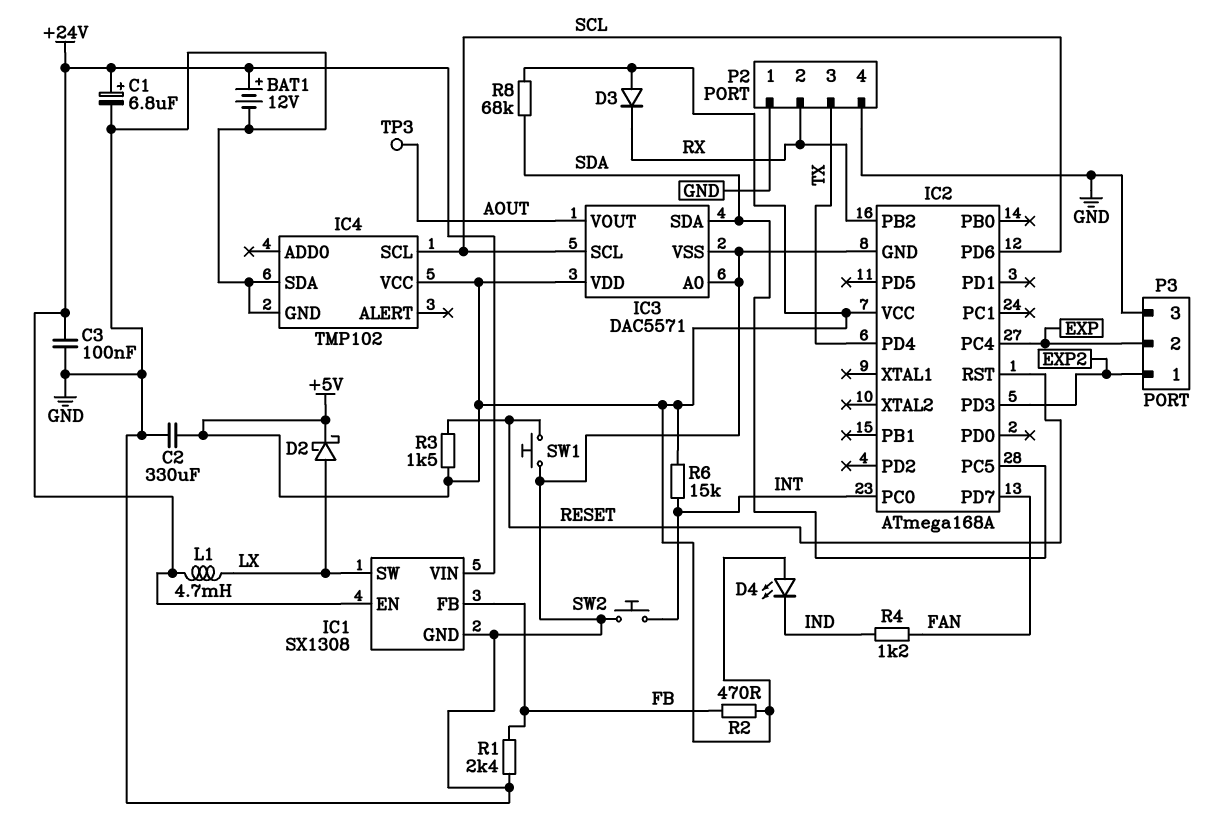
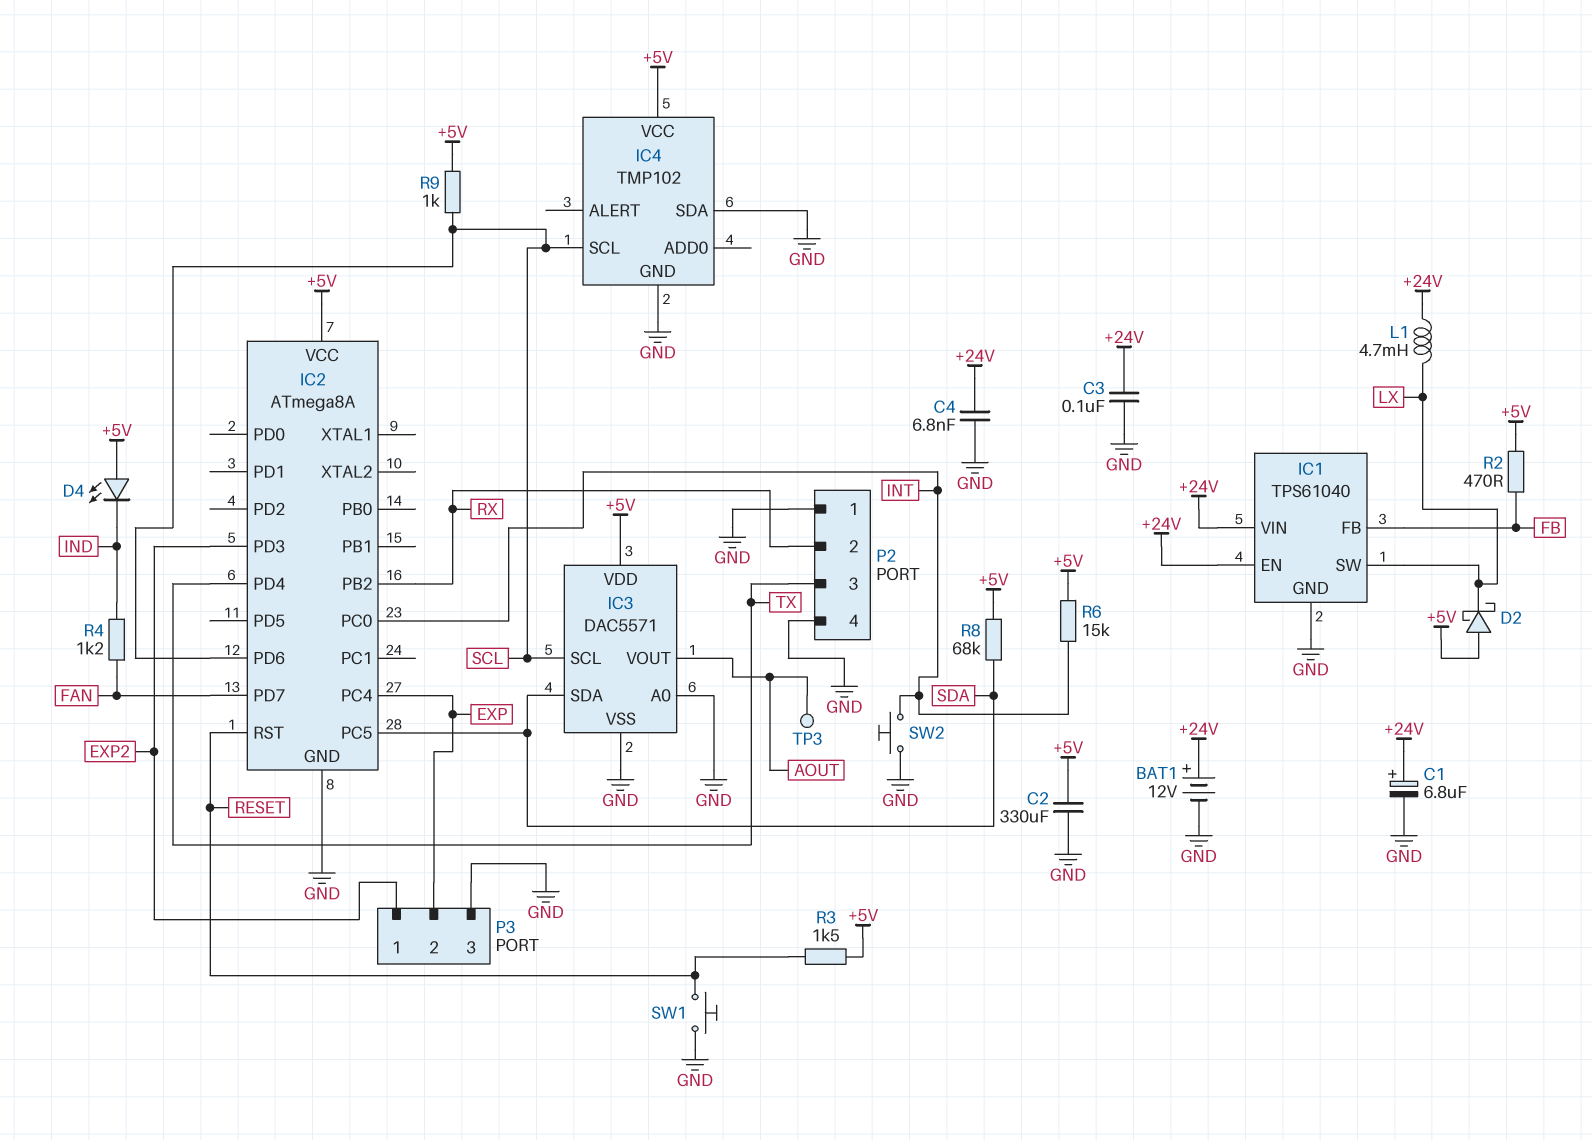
C4: none -> 6.8nF (+24V, GND)
D2: schottky (A LX, K +5V) -> schottky (A +5V, K LX)
D3: diode (A +5V, K RX) -> none
IC1: SX1308 -> TPS61040
IC2: ATmega168A -> ATmega8A
R1: 2.4k (FB, GND) -> none
R9: none -> 1k (+5V, SCL)

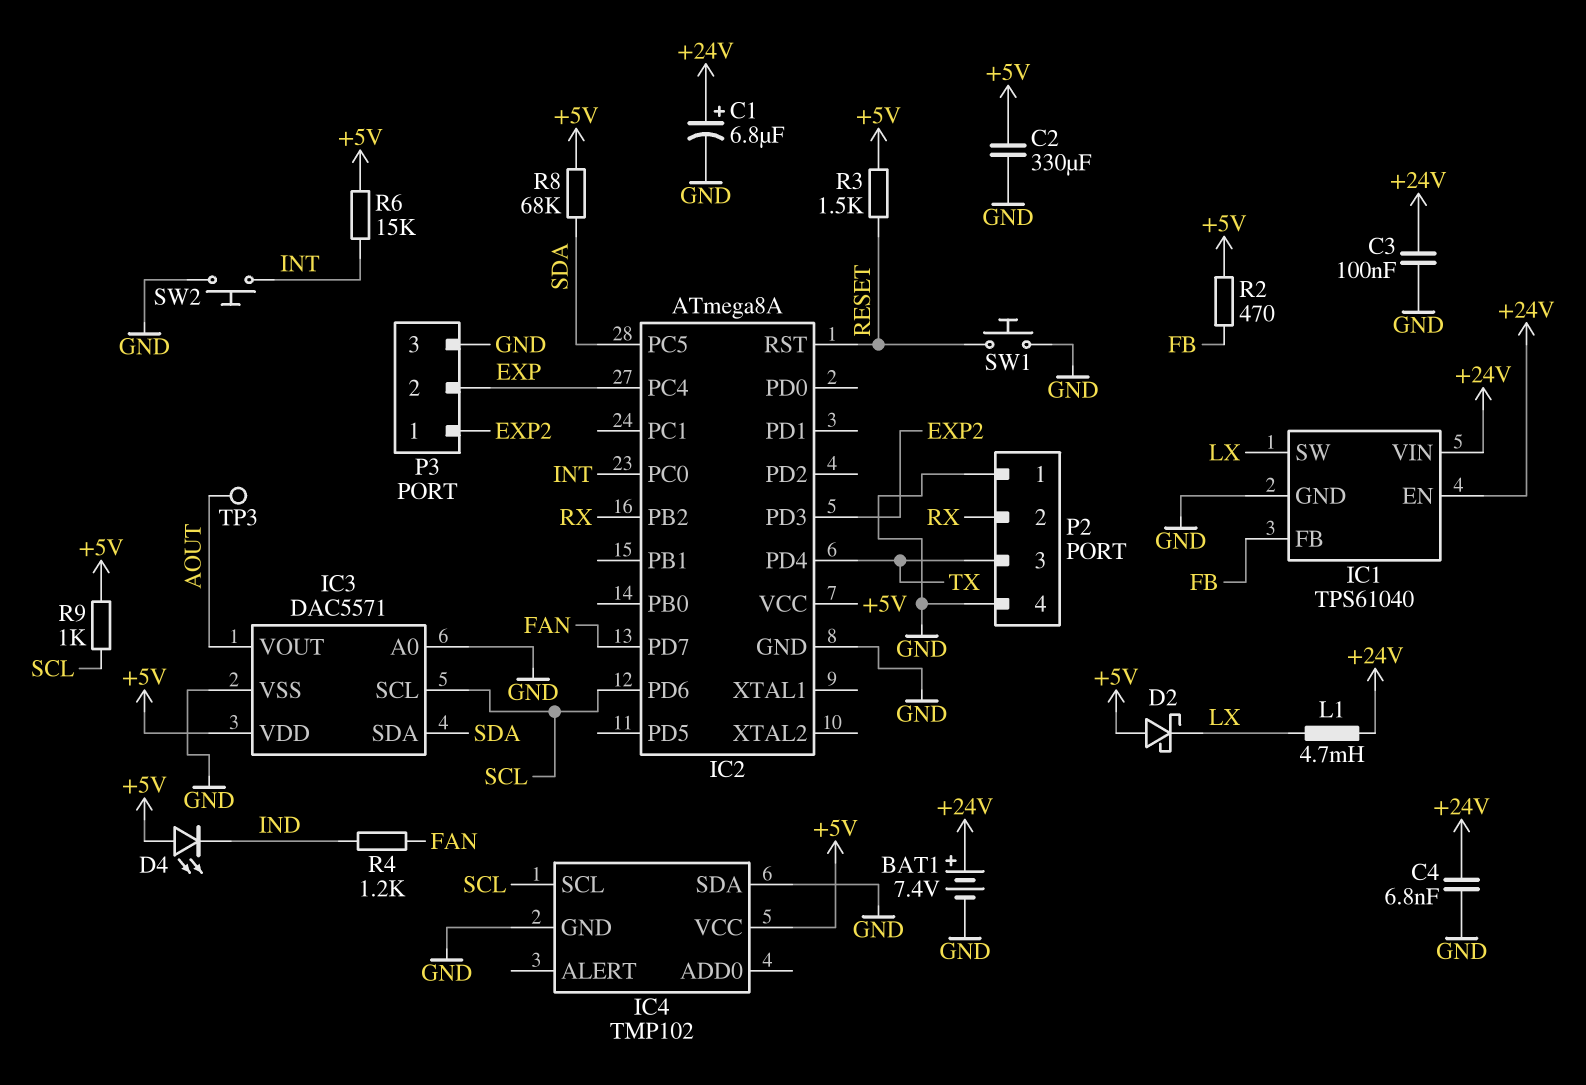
BAT1: 12V (plus +24V, minus GND) -> 7.4V (plus +24V, minus GND)

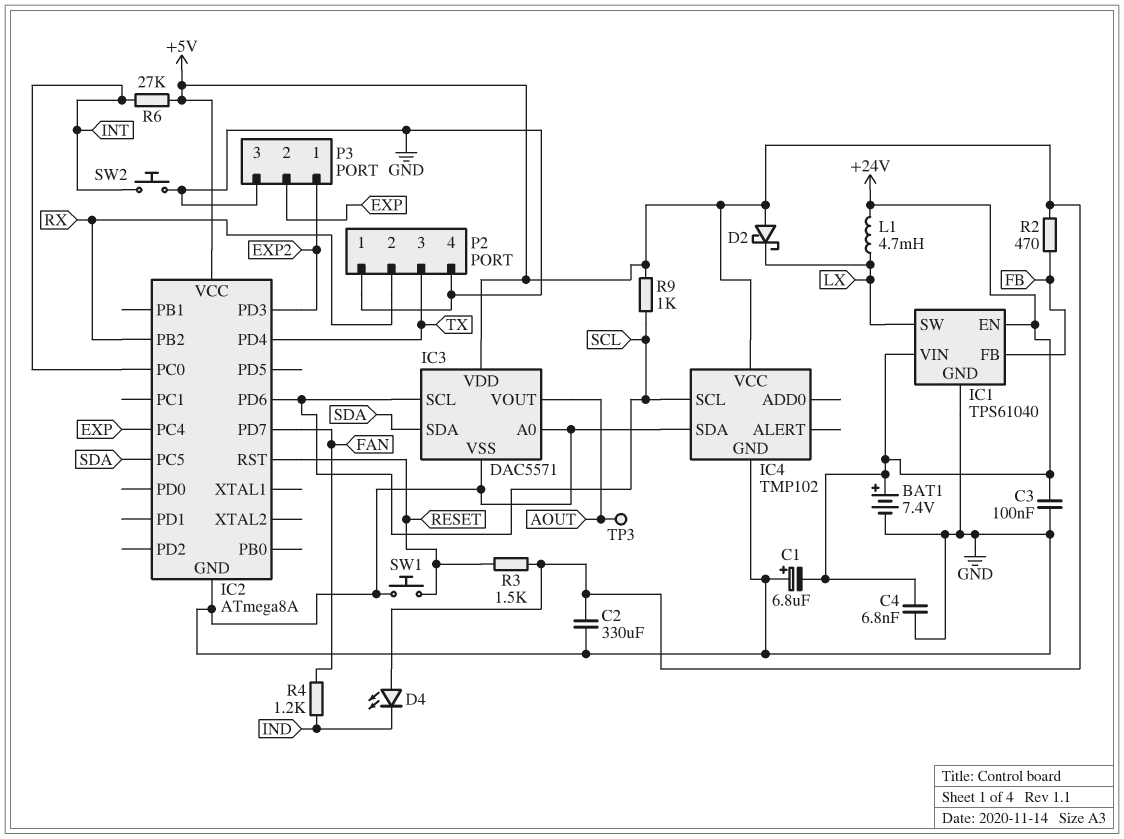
C1: 6.8uF (plus +24V, minus GND) -> 6.8uF (plus GND, minus +24V)
R6: 15k (+5V, INT) -> 27k (+5V, INT)
R8: 68k (+5V, SDA) -> none

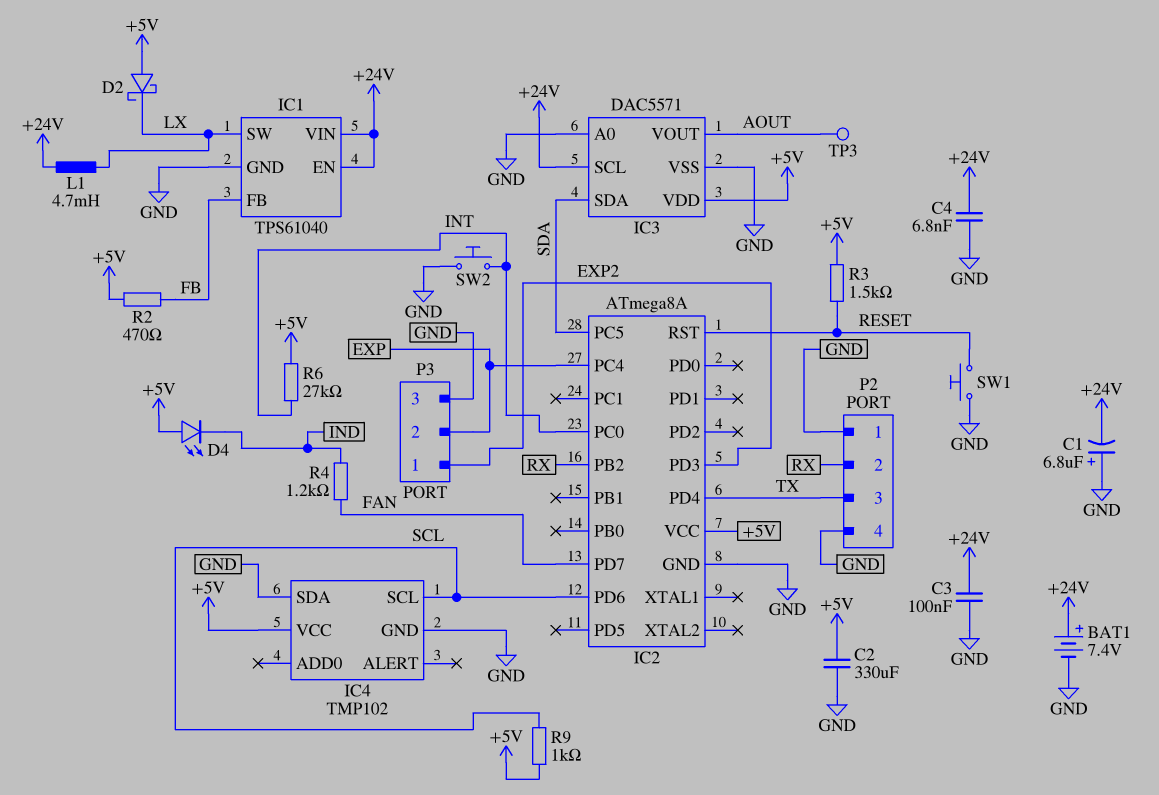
IC3 pin SCL: SCL -> +24V

